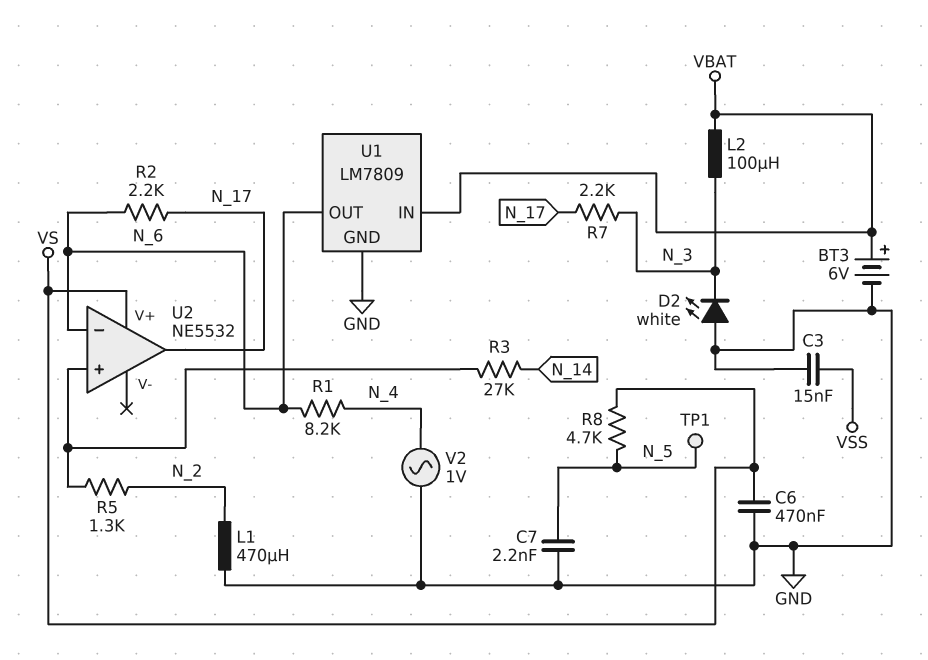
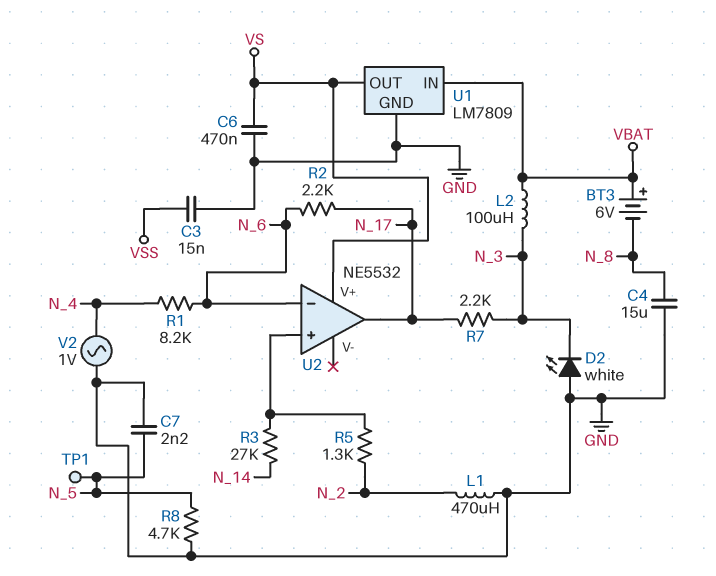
BT3: 6V (plus VBAT, minus GND) -> 6V (plus VBAT, minus N_8)
C4: none -> 15uF (GND, N_8)
R8: 4.7k (N_5, VS) -> 4.7k (GND, N_5)
U1 pin OUT: N_6 -> VS

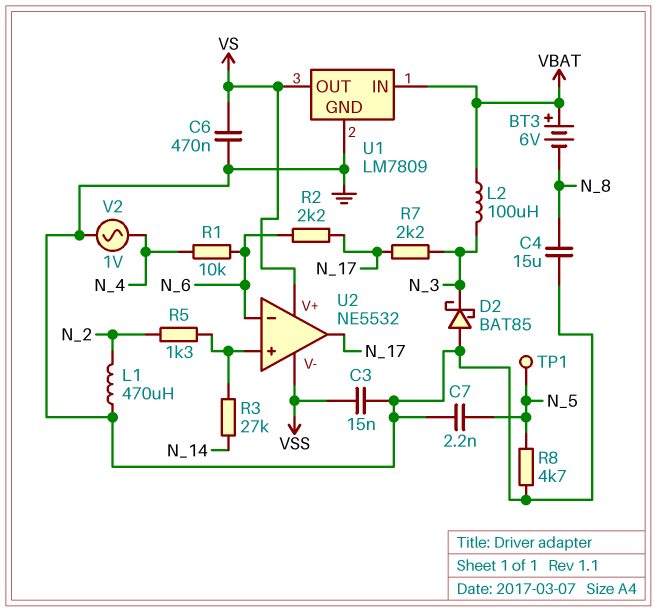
D2: LED white (A GND, K N_3) -> schottky BAT85 (A GND, K N_3)
R1: 8.2k (N_4, N_6) -> 10k (N_4, N_6)
U2 pin V-: none -> VSS

